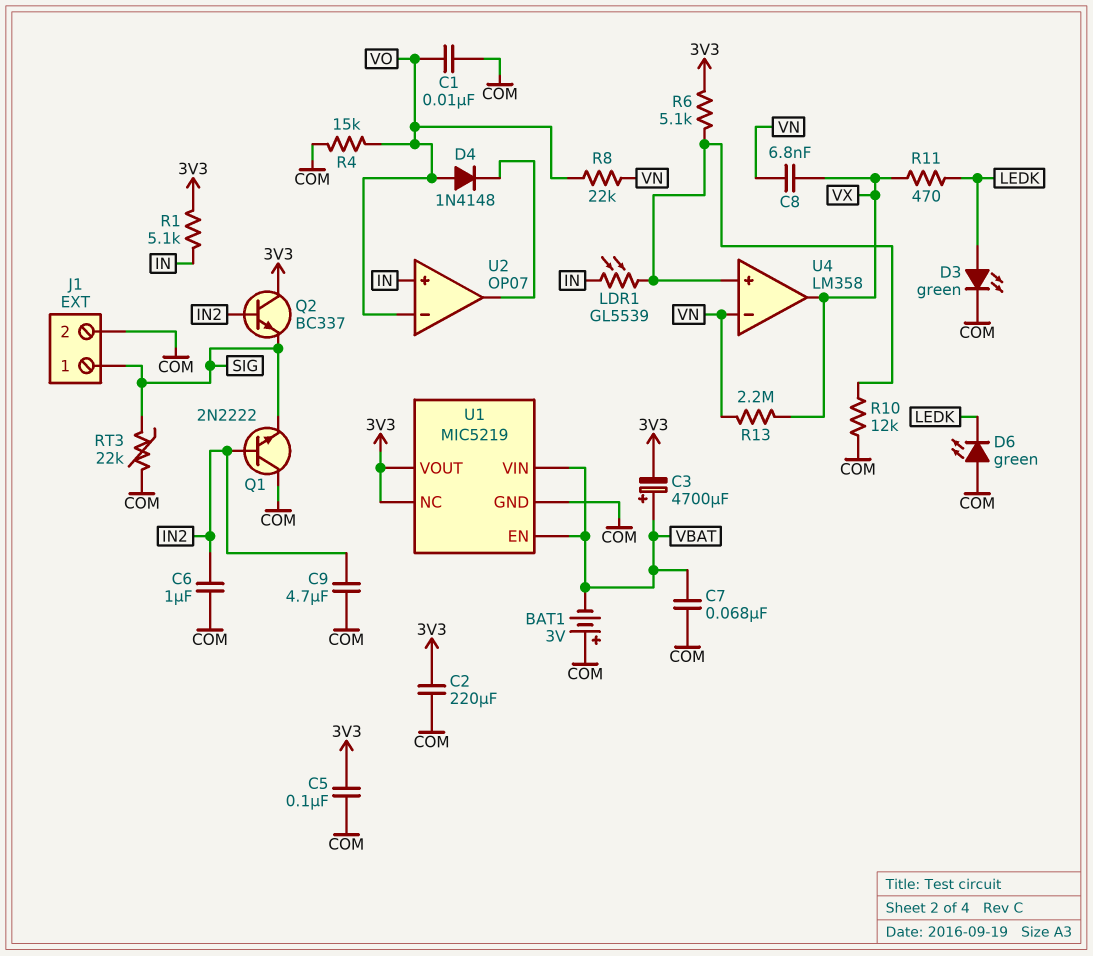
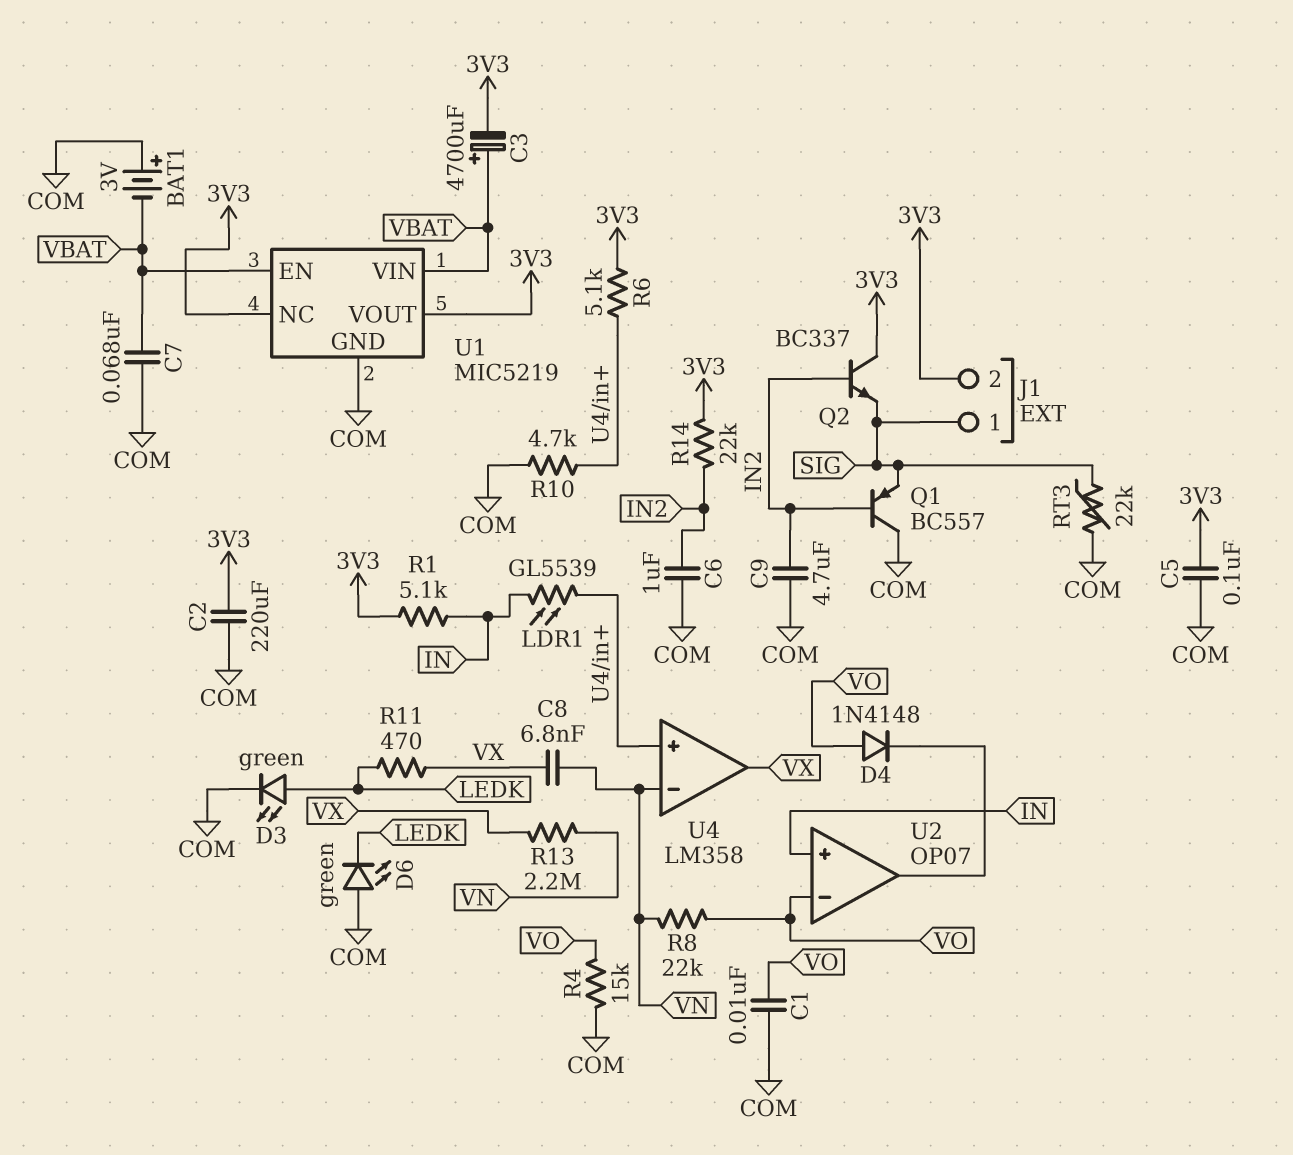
J1 pin 2: COM -> 3V3
Q1: NPN 2N2222 (B IN2, C COM, E SIG) -> PNP BC557 (B IN2, C COM, E SIG)
R10: 12k (COM, U4/in+) -> 4.7k (COM, U4/in+)
R14: none -> 22k (3V3, IN2)

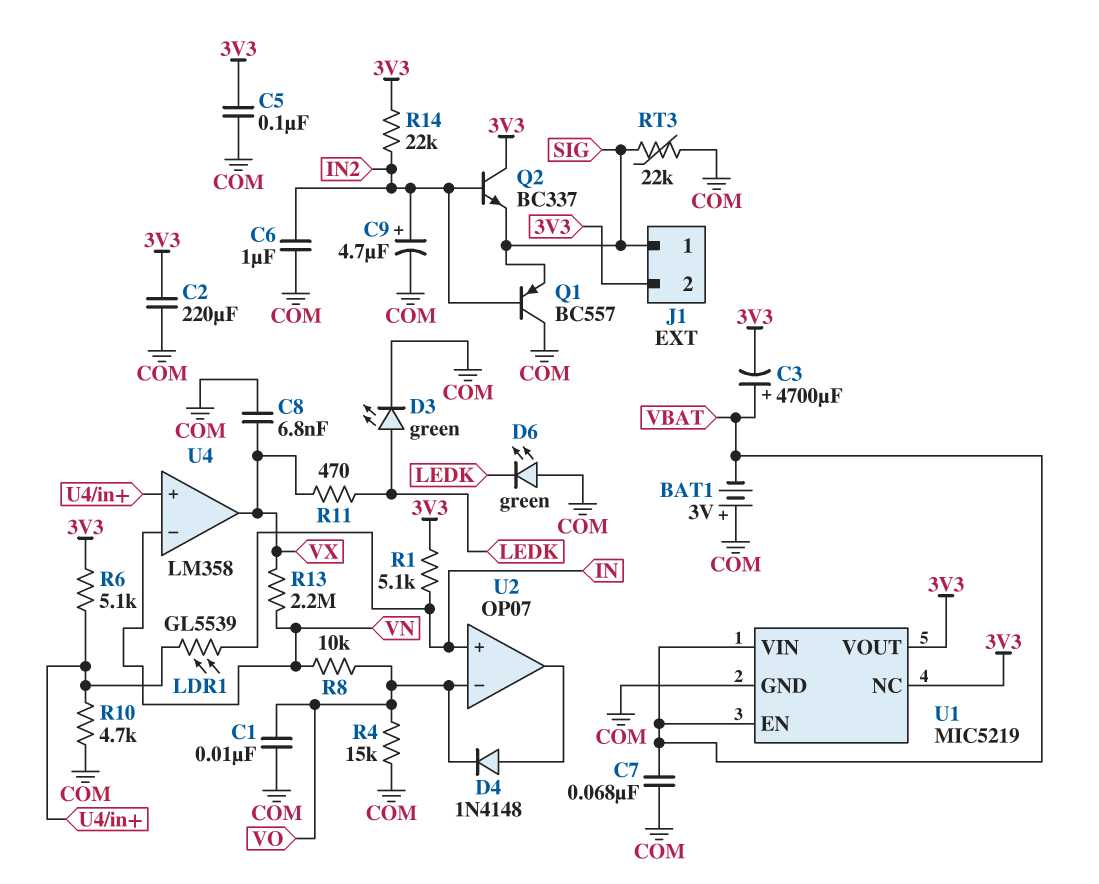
C8: 6.8nF (VN, VX) -> 6.8nF (COM, VX)
C9: 4.7uF (COM, IN2) -> 4.7uF (plus IN2, minus COM)
D4: diode 1N4148 (A VO, K U2/out) -> diode 1N4148 (A U2/out, K VO)
R8: 22k (VN, VO) -> 10k (VN, VO)

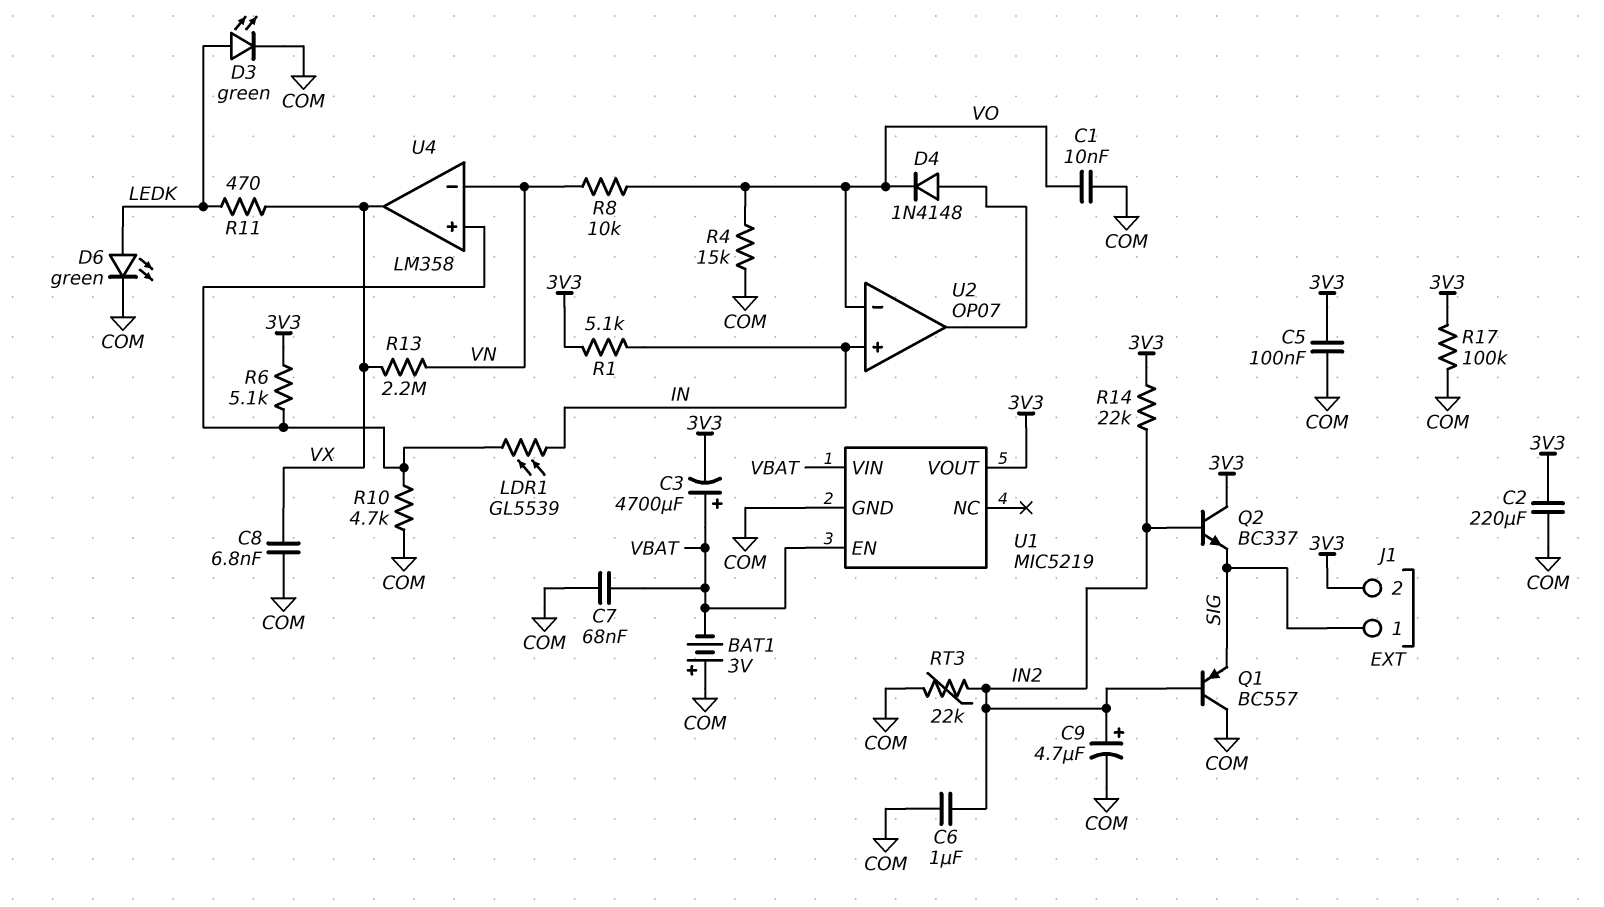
D6: LED green (A COM, K LEDK) -> LED green (A LEDK, K COM)
R17: none -> 100k (3V3, COM)
RT3: 22k (COM, SIG) -> 22k (COM, IN2)
U1 pin NC: 3V3 -> none

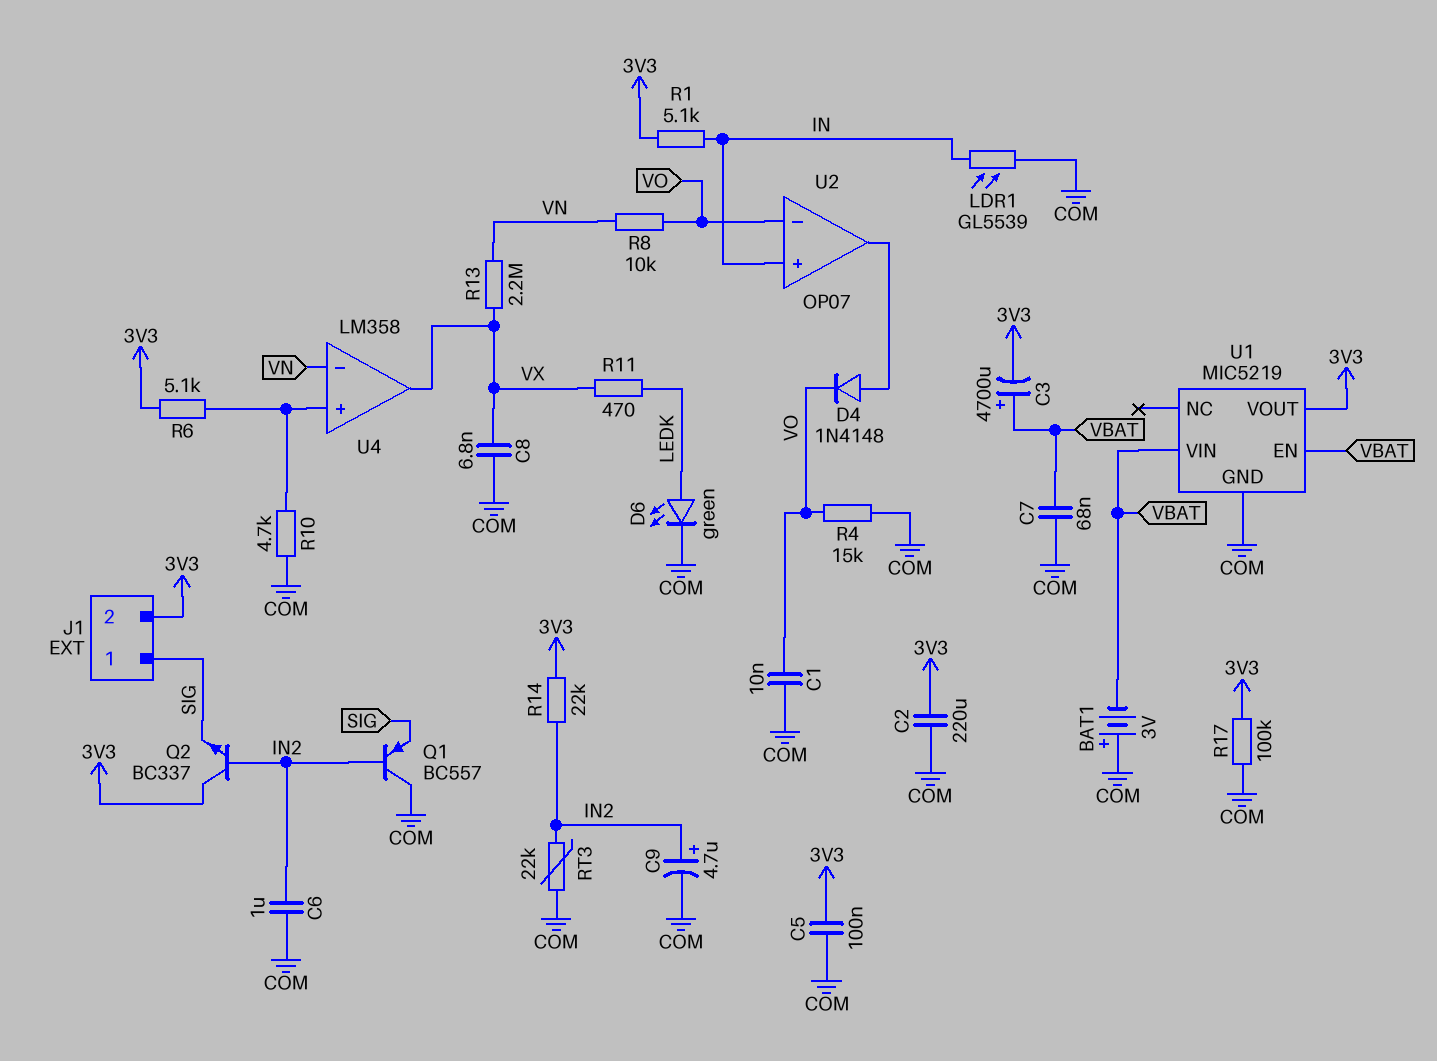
D3: LED green (A LEDK, K COM) -> none
LDR1: GL5539 (IN, U4/in+) -> GL5539 (COM, IN)

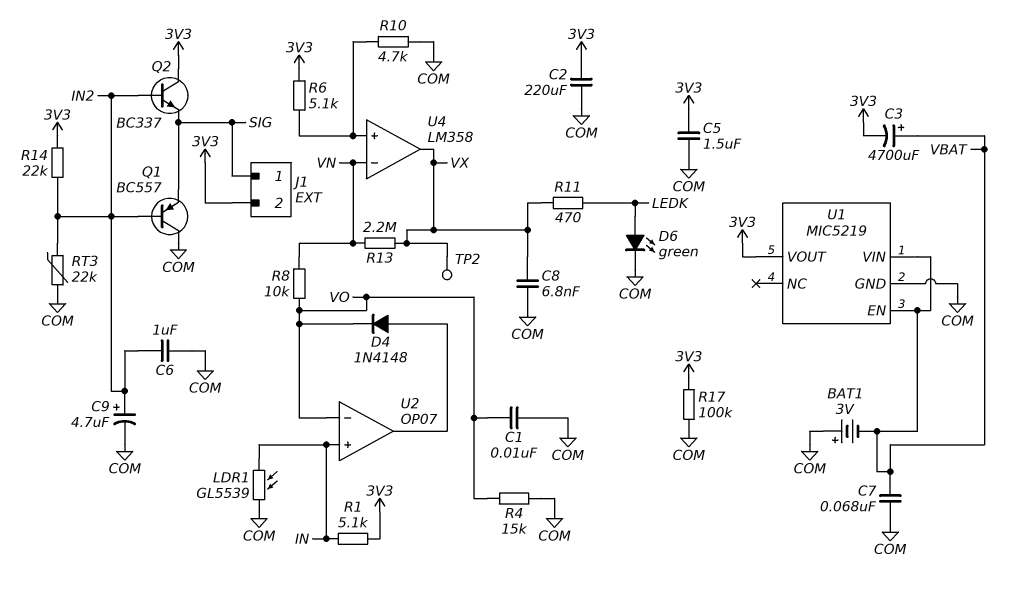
C5: 100nF (3V3, COM) -> 1.5uF (3V3, COM)
TP2: none -> test point (VX)

